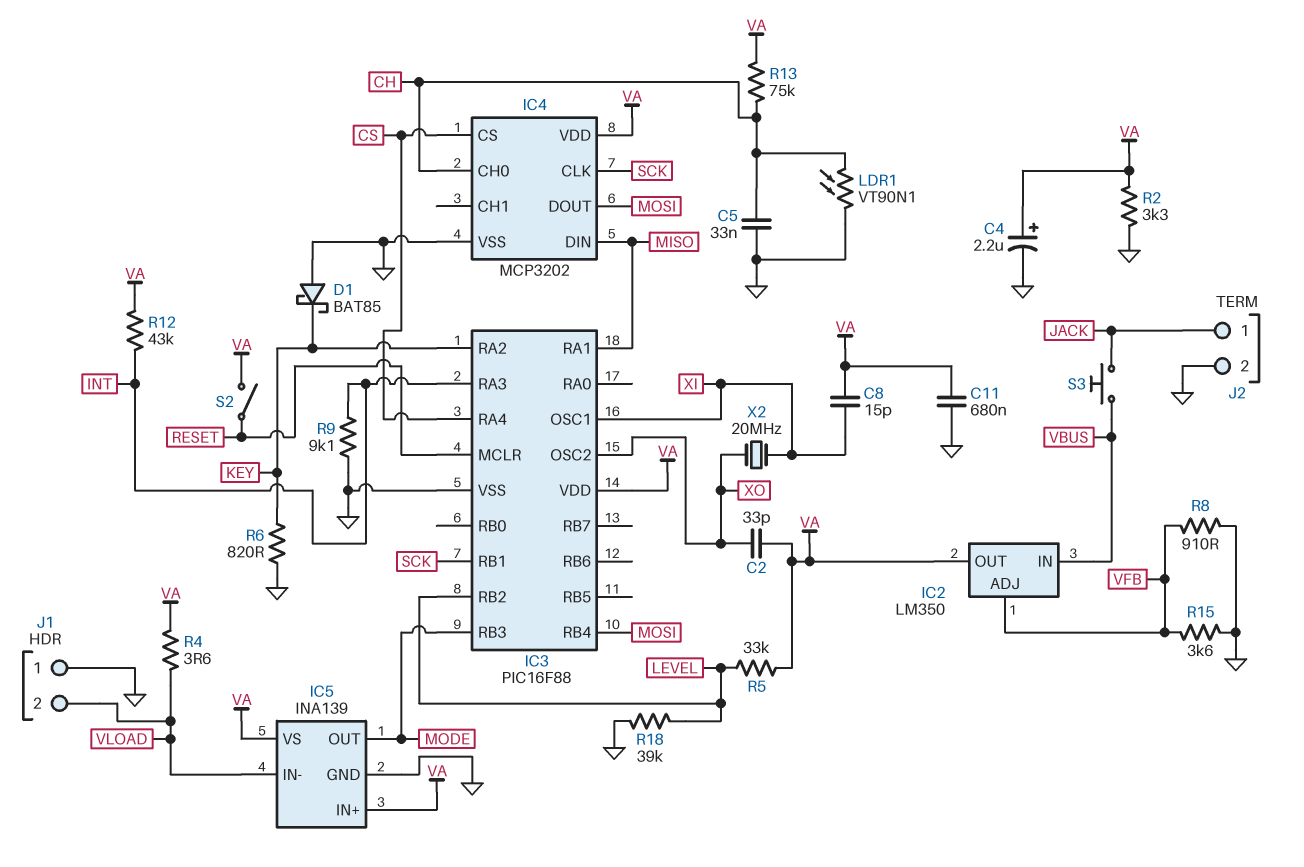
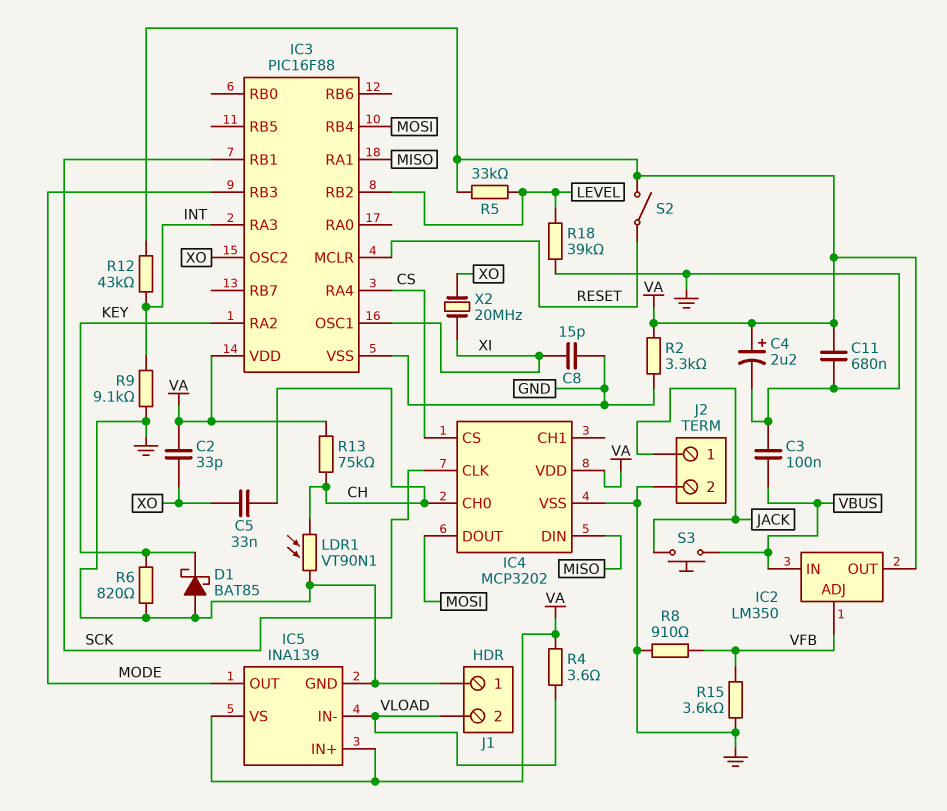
C3: none -> 100nF (GND, VBUS)
C5: 33nF (CH, GND) -> 33nF (CH, XO)
C8: 15pF (VA, XI) -> 15pF (GND, XI)

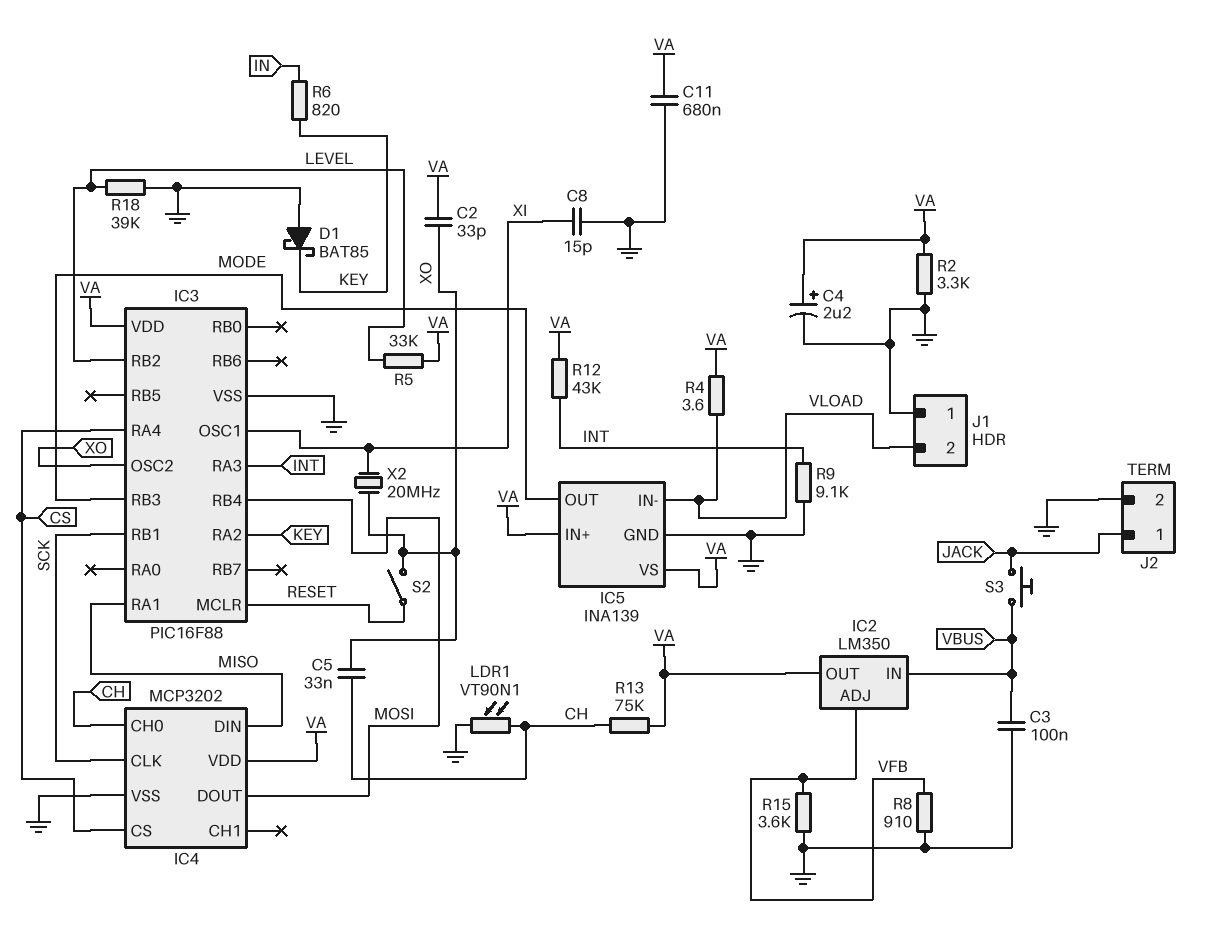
R6: 820 (GND, KEY) -> 820 (IN, KEY)
S2: switch (RESET, VA) -> switch (RESET, XO)

